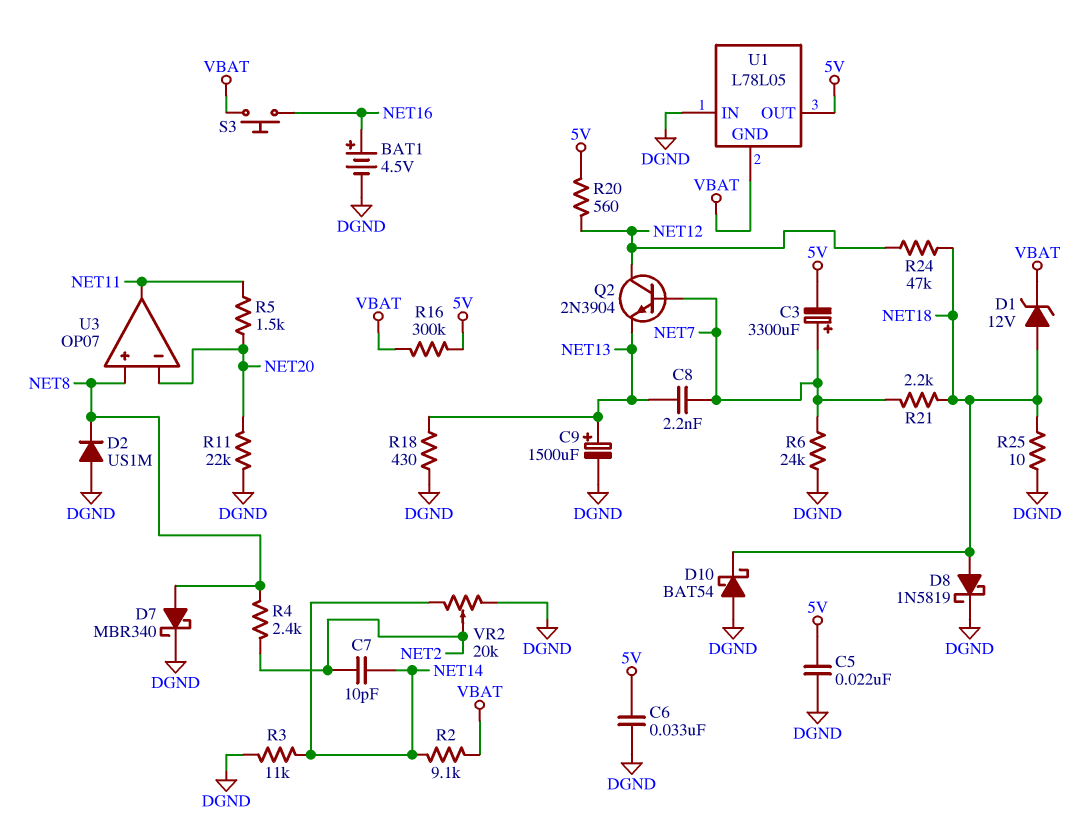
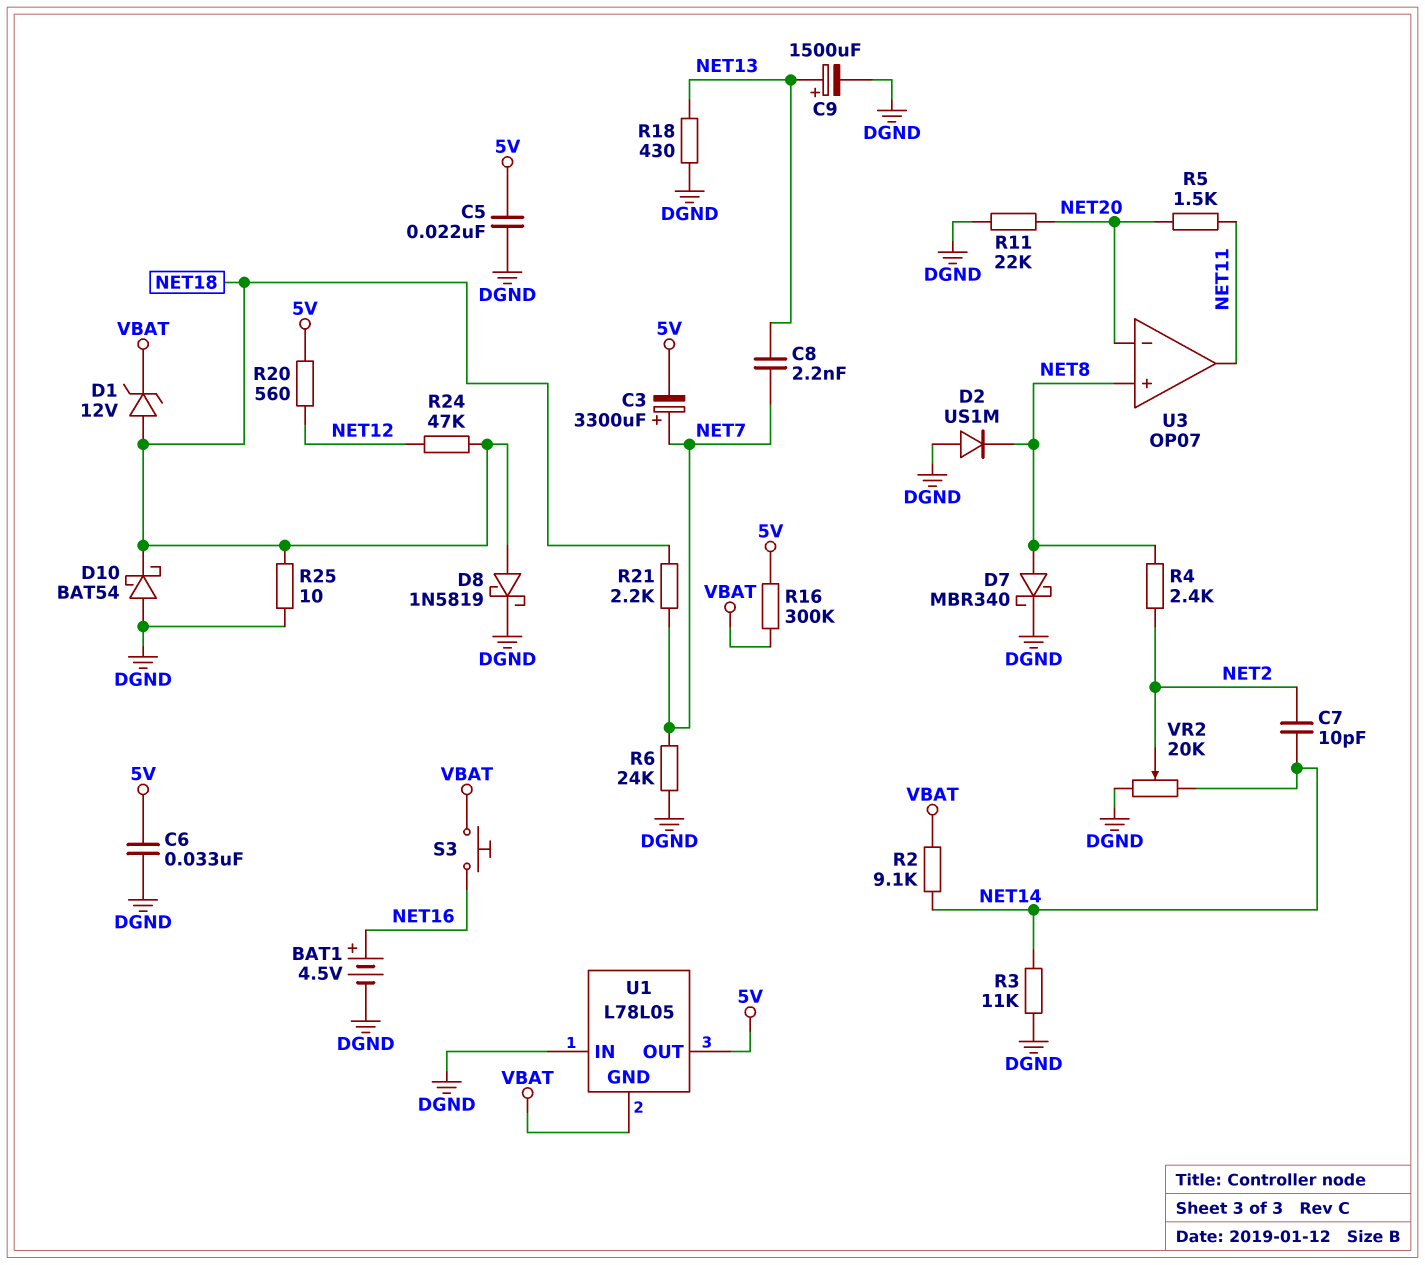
Q2: NPN 2N3904 (B NET7, C NET12, E NET13) -> none

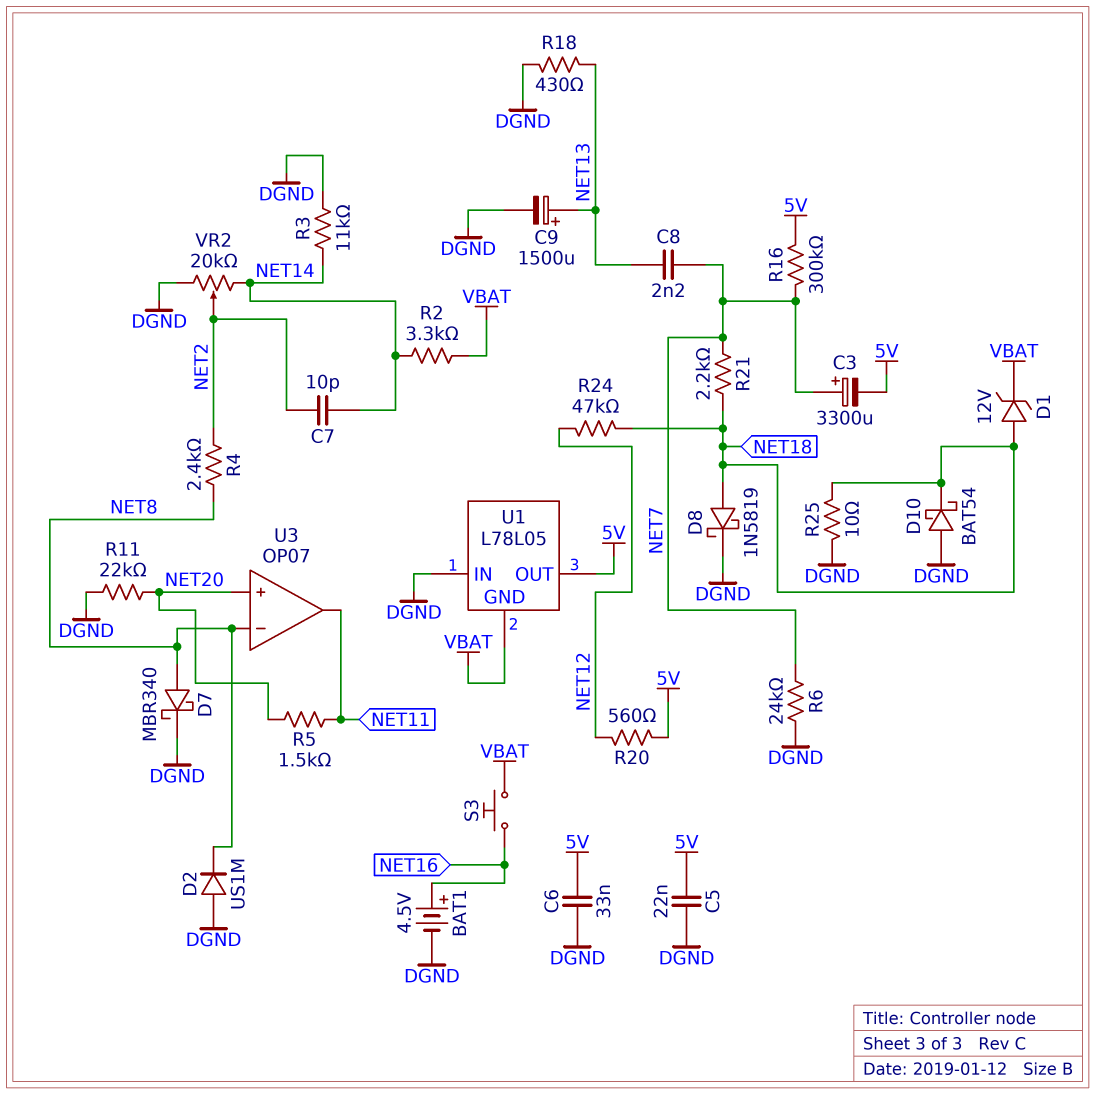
R2: 9.1k (NET14, VBAT) -> 3.3k (NET14, VBAT)
R16: 300k (5V, VBAT) -> 300k (5V, NET7)
U3 pin in+: NET8 -> NET20
U3 pin in-: NET20 -> NET8

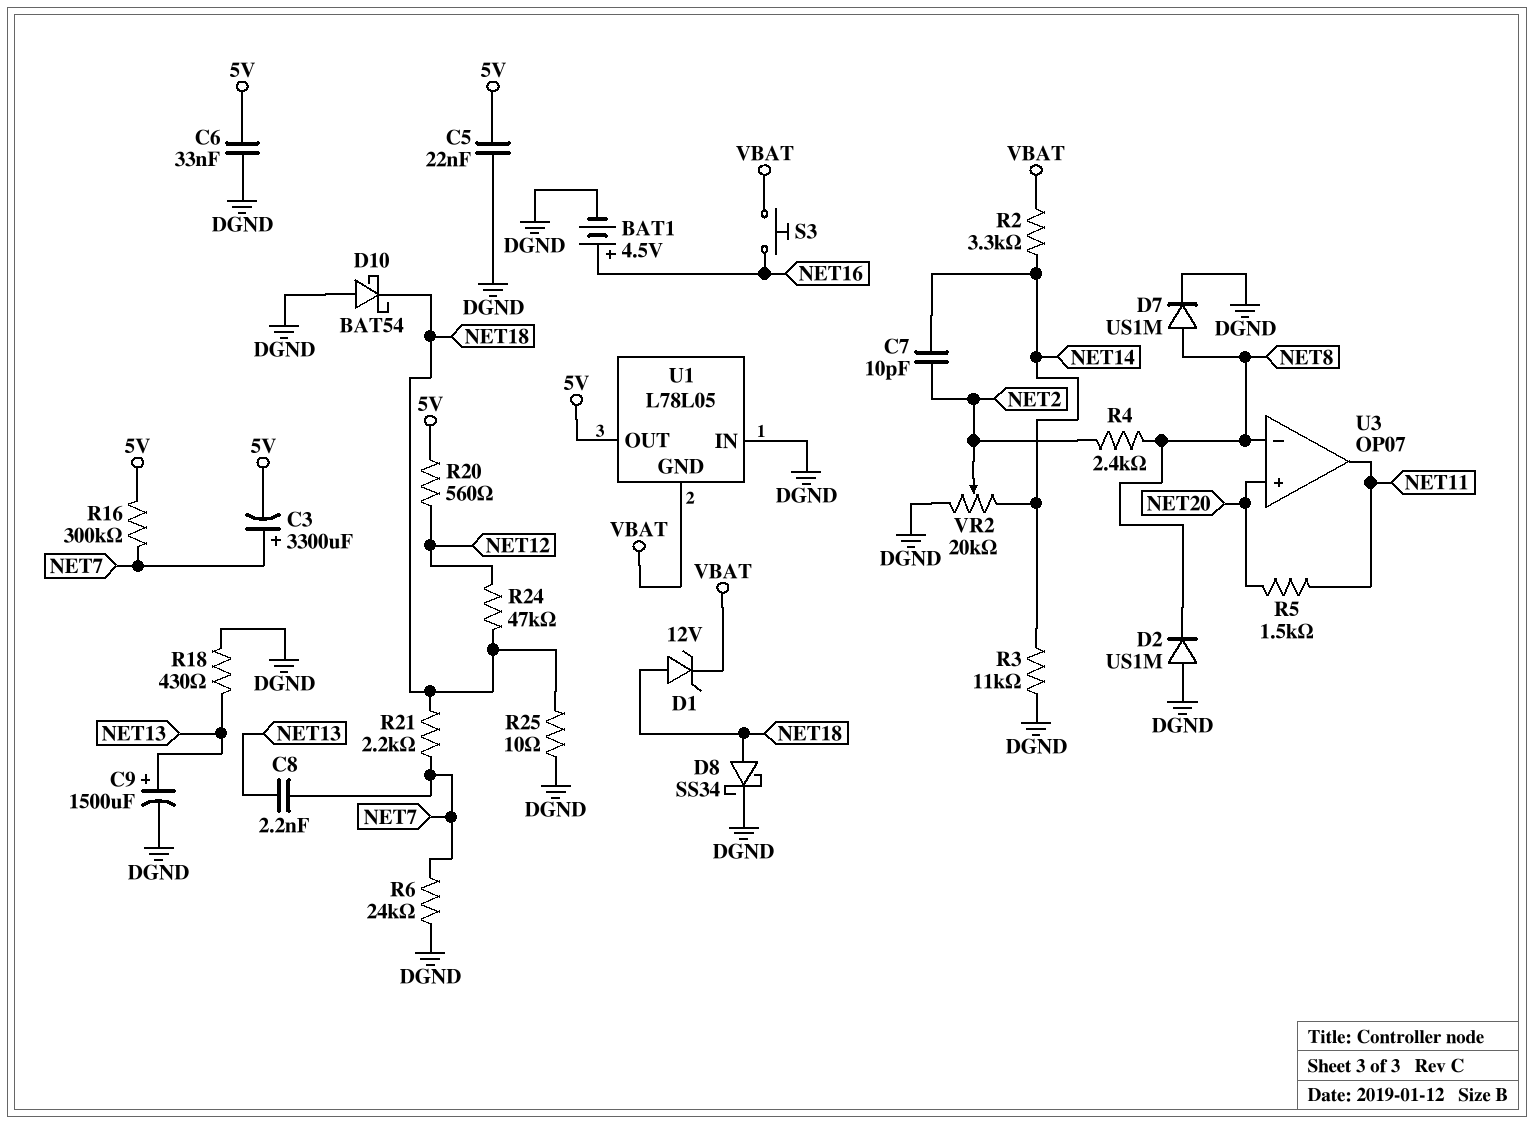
D7: schottky MBR340 (A NET8, K DGND) -> diode US1M (A NET8, K DGND)
D8: schottky 1N5819 (A NET18, K DGND) -> schottky SS34 (A NET18, K DGND)
R11: 22k (DGND, NET20) -> none

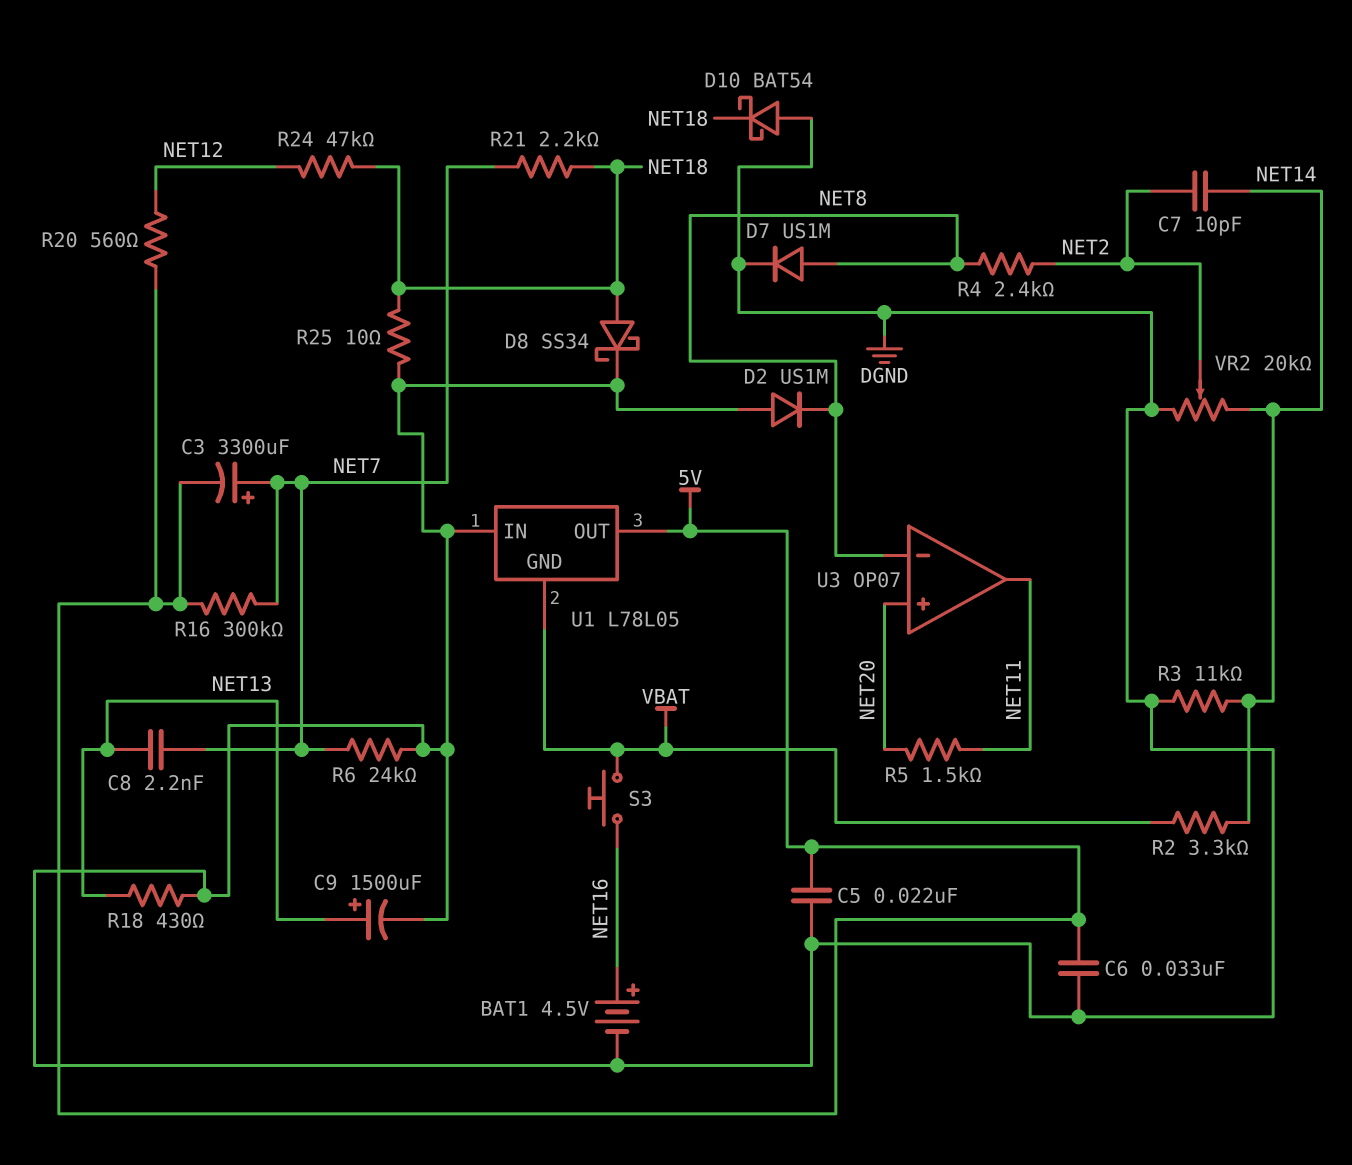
D1: zener 12V (A NET18, K VBAT) -> none

